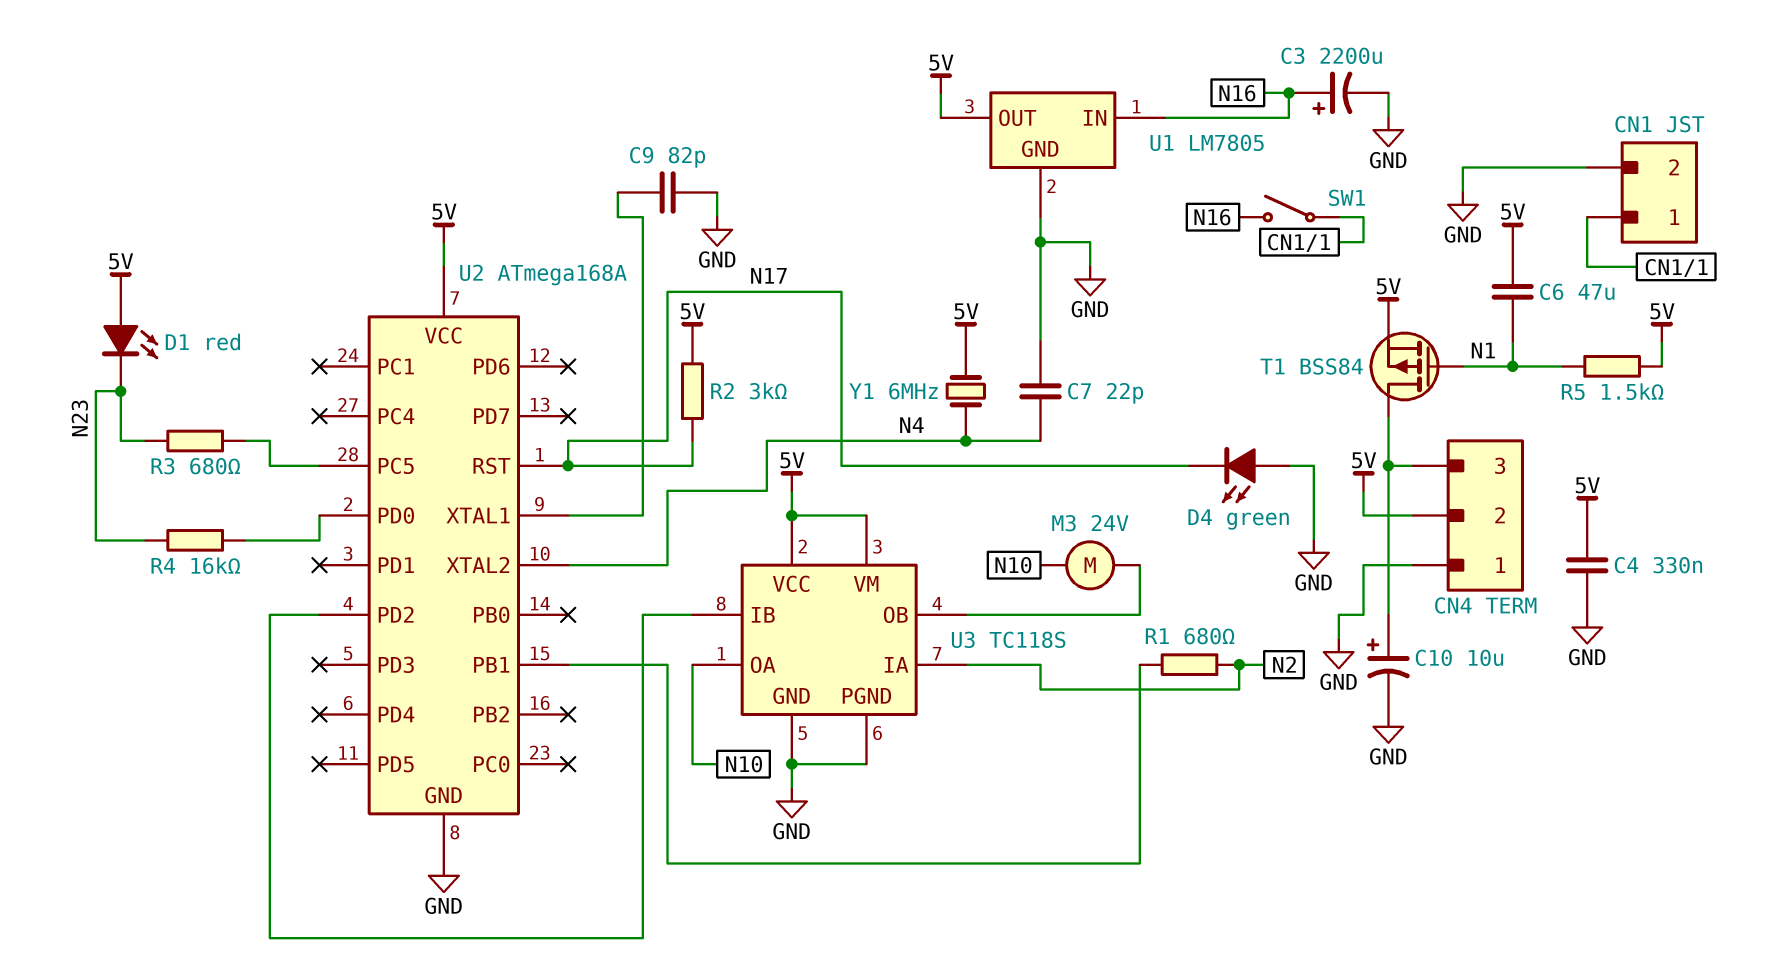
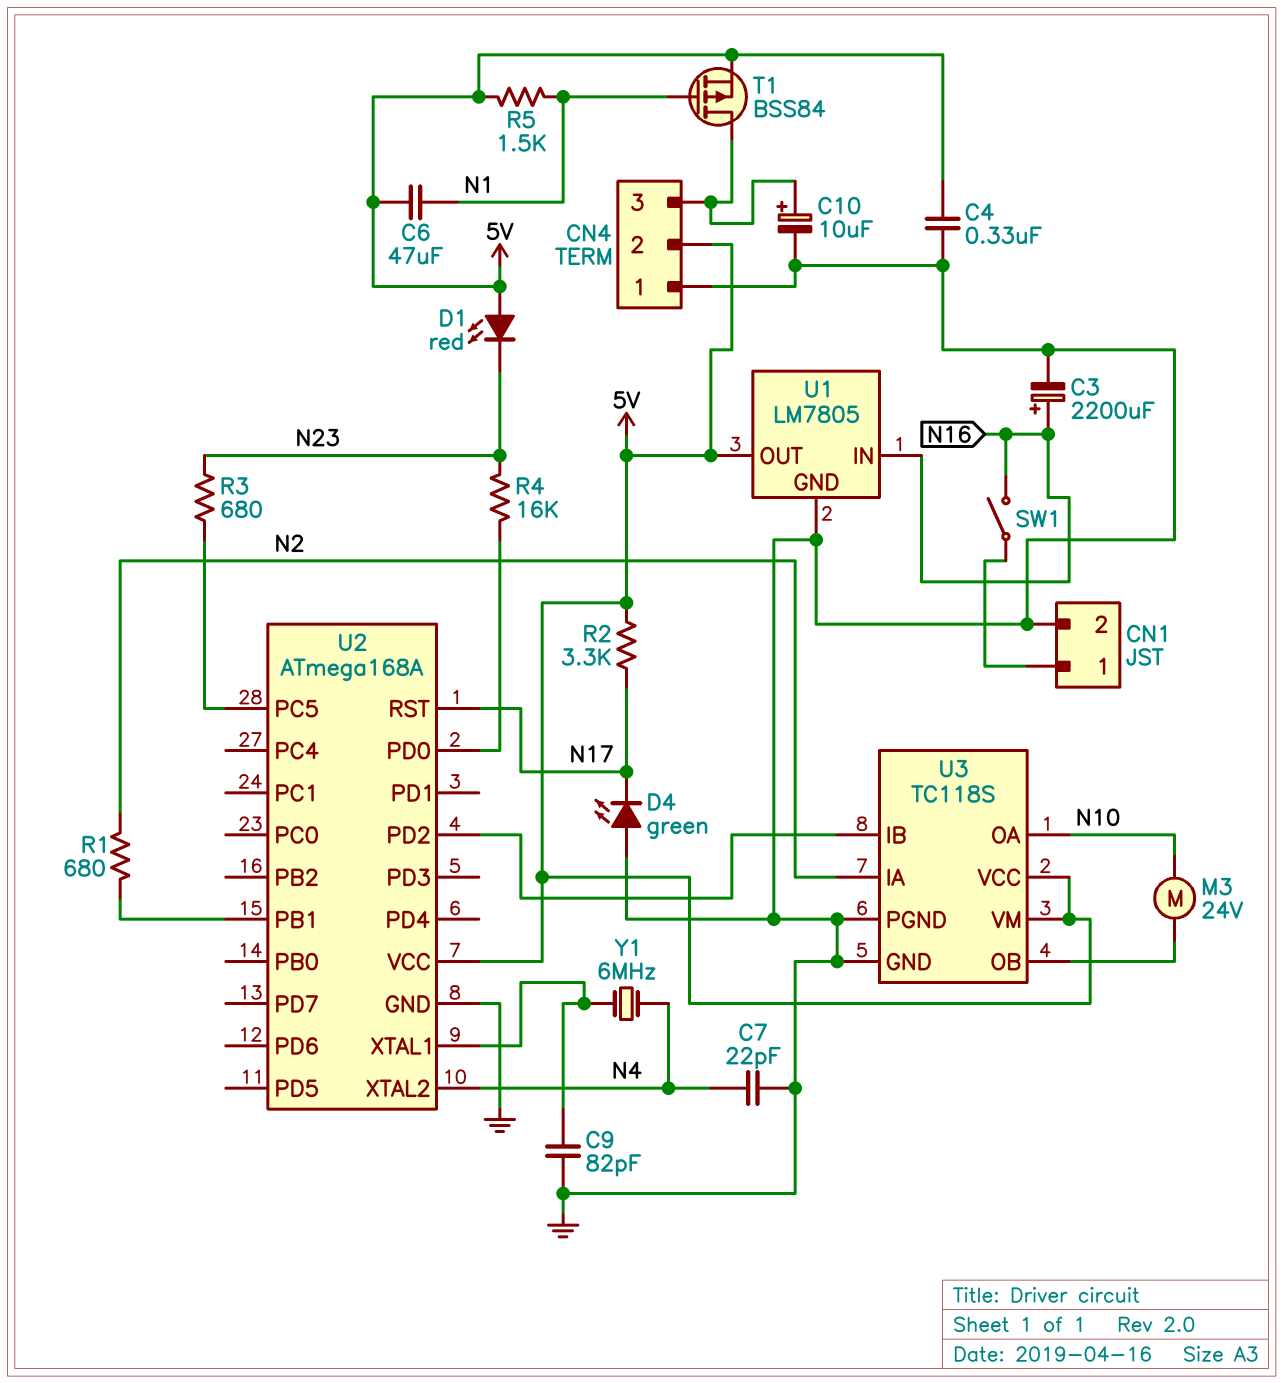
R2: 3k (5V, N17) -> 3.3k (5V, N17)
Y1: 6MHz (5V, N4) -> 6MHz (N4, U2/XTAL1)

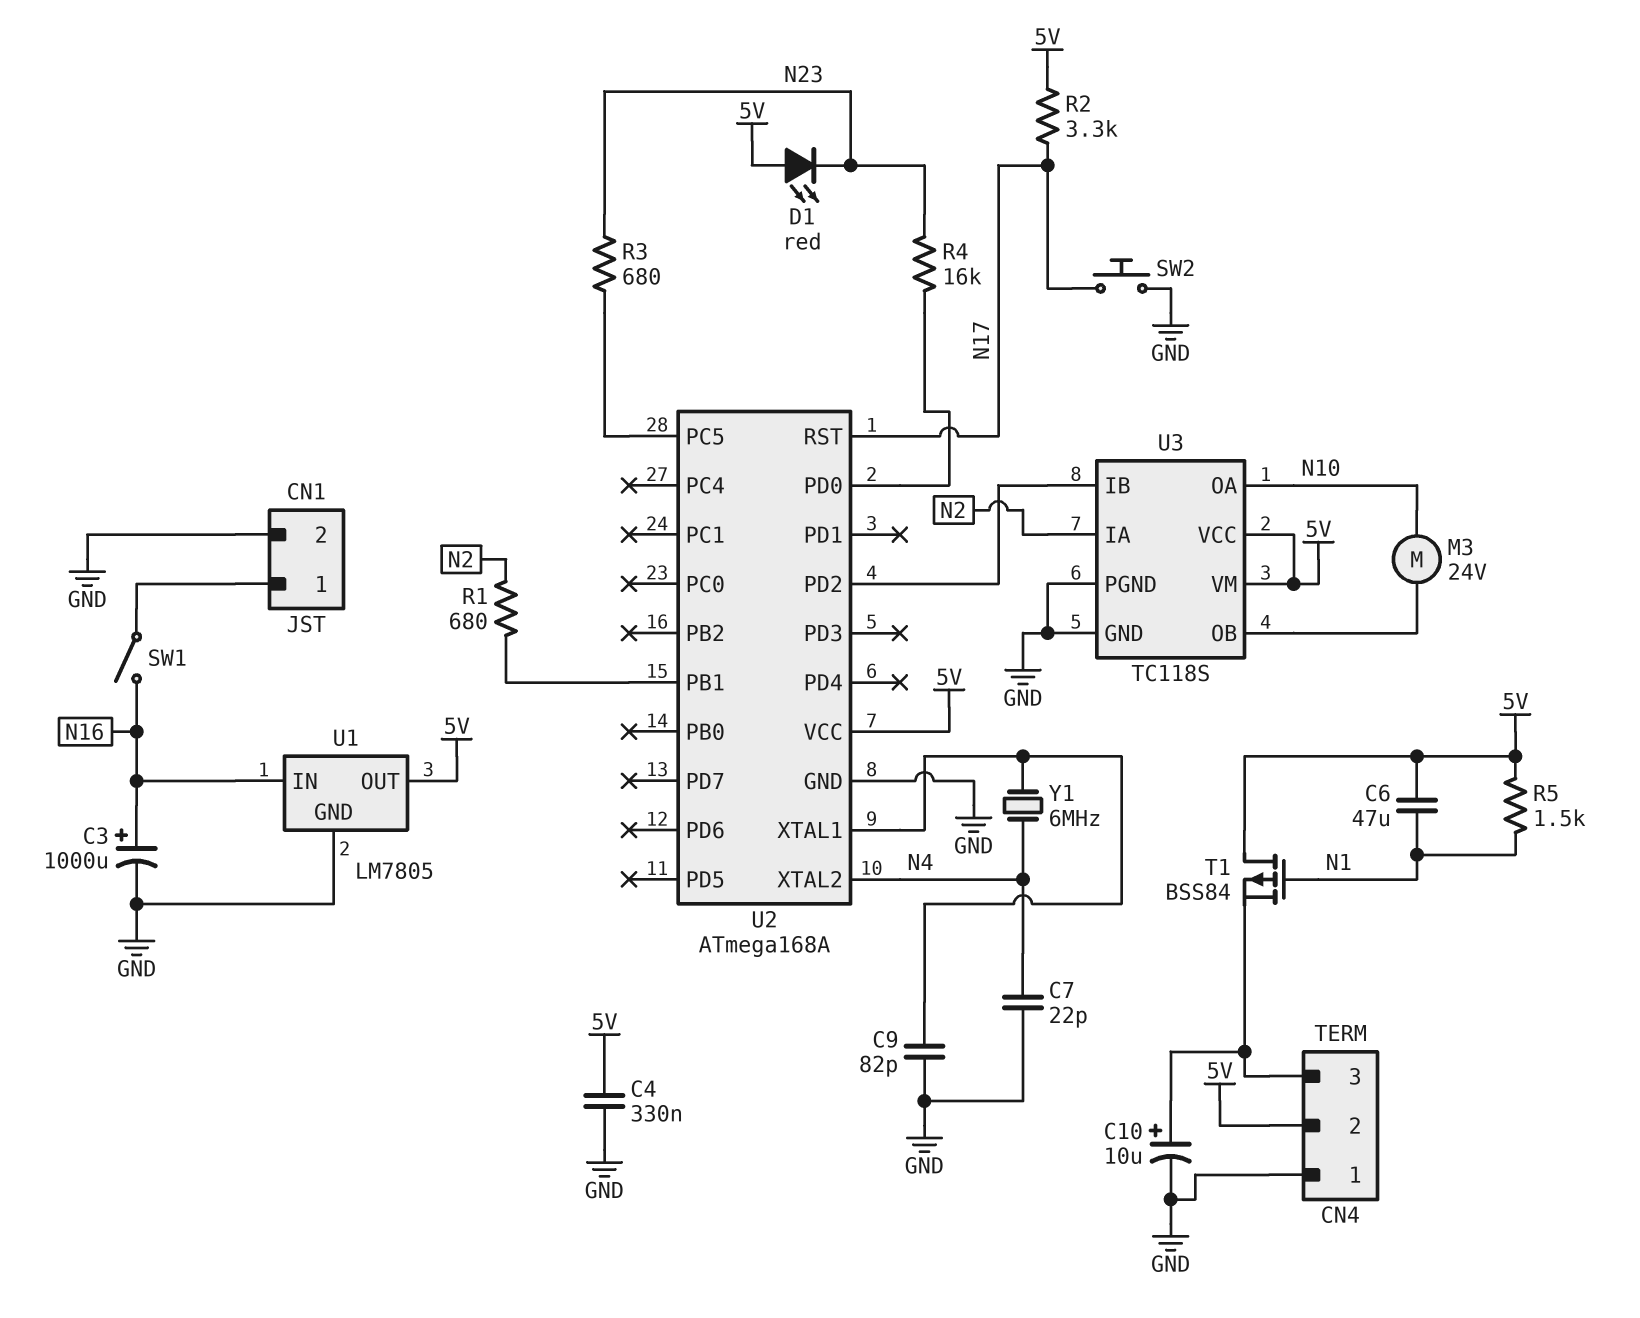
C3: 2200uF (plus N16, minus GND) -> 1000uF (plus N16, minus GND)
D4: LED green (A GND, K N17) -> none
SW2: none -> button (GND, N17)
T1: PMOS BSS84 (G N1, D CN4/3, S 5V) -> PMOS BSS84 (G N1, D 5V, S CN4/3)

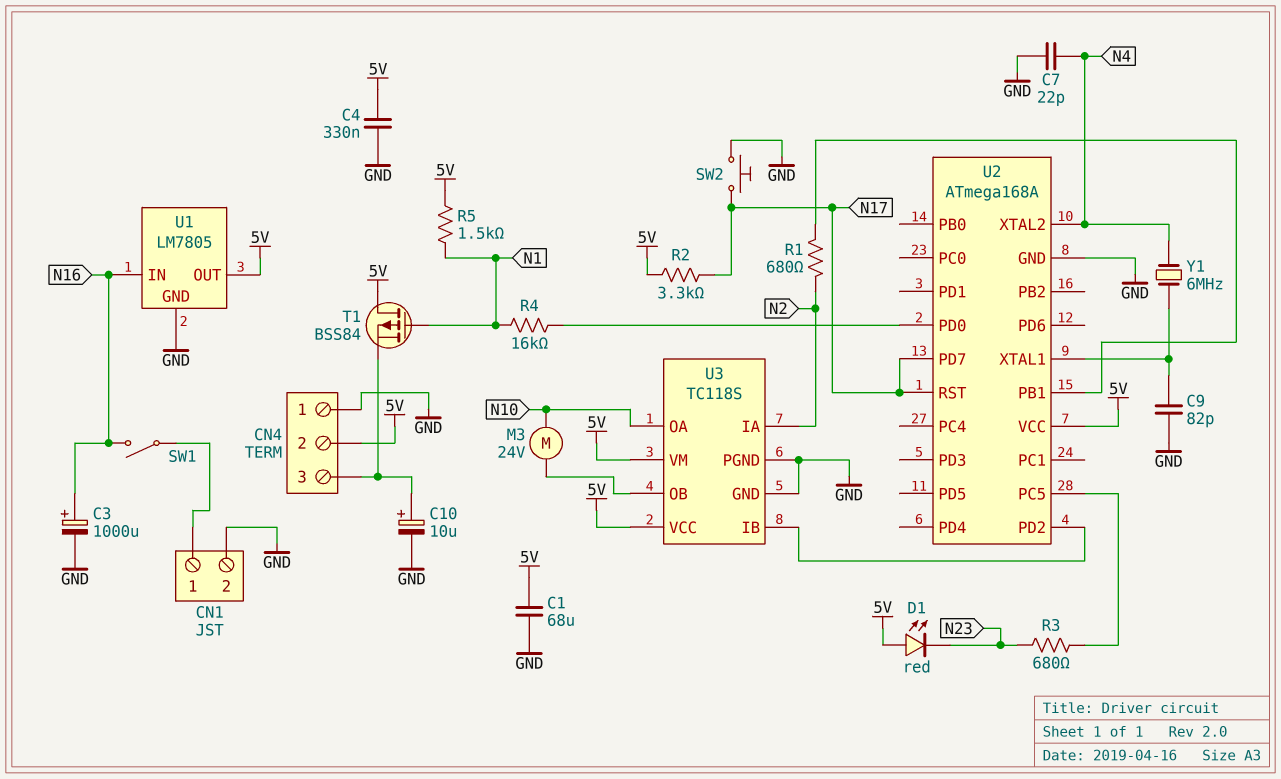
C1: none -> 68uF (5V, GND)
C6: 47uF (5V, N1) -> none
R4: 16k (N23, U2/PD0) -> 16k (N1, U2/PD0)
U2 pin PD7: none -> N17

